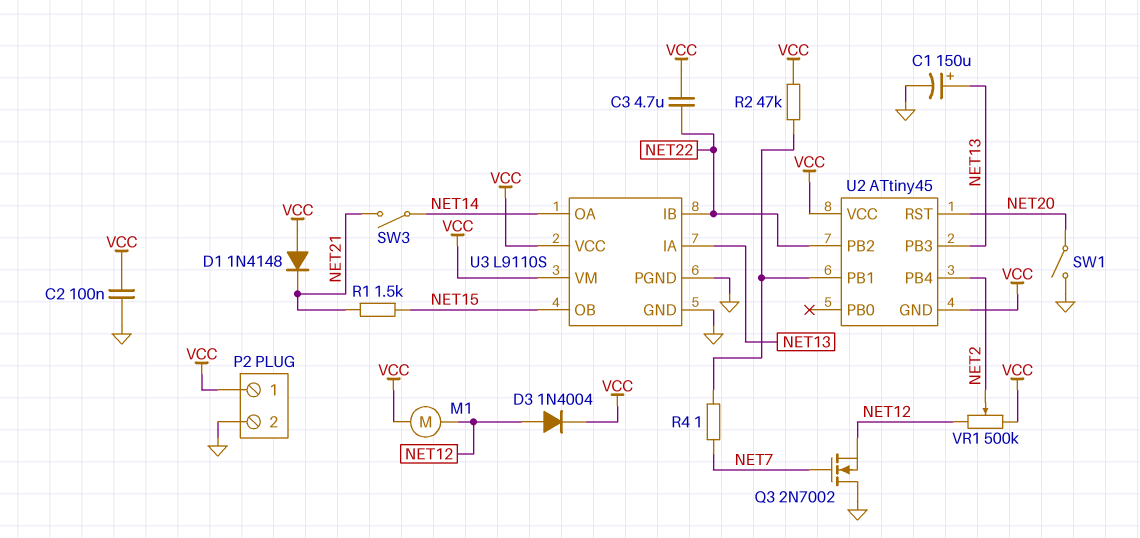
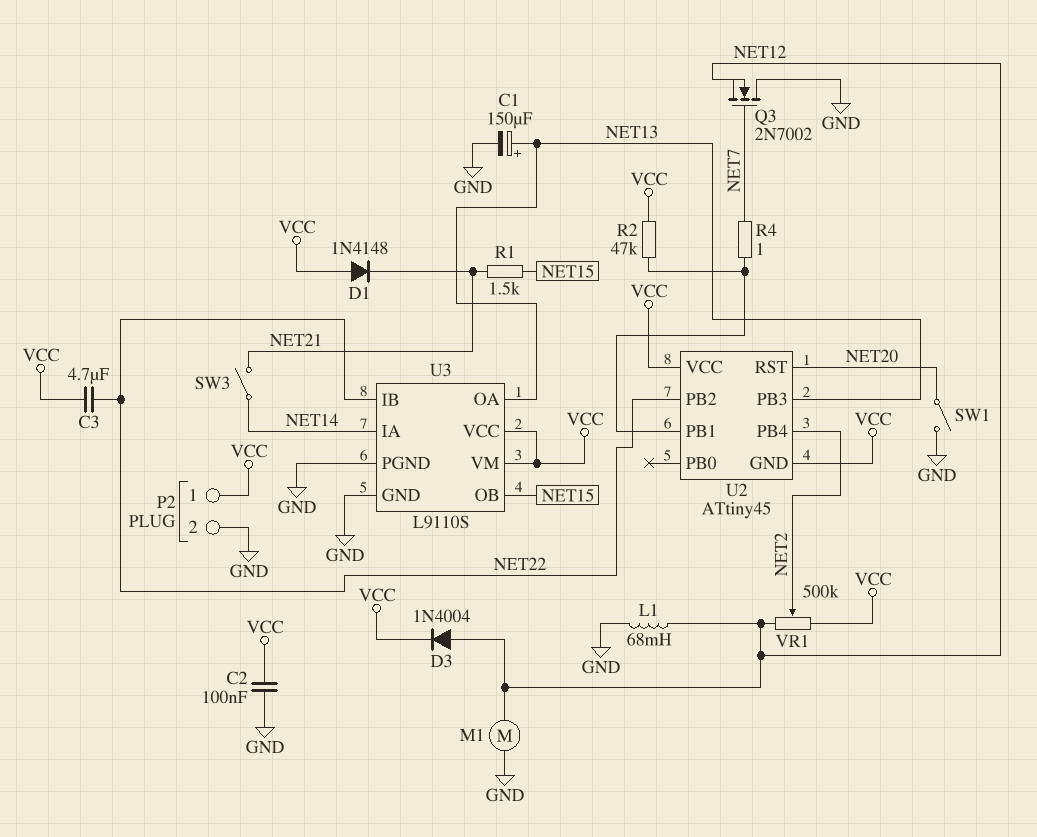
L1: none -> 68mH (GND, NET12)
M1: motor (NET12, VCC) -> motor (GND, NET12)
U3 pin IA: NET13 -> NET14
U3 pin OA: NET14 -> NET13

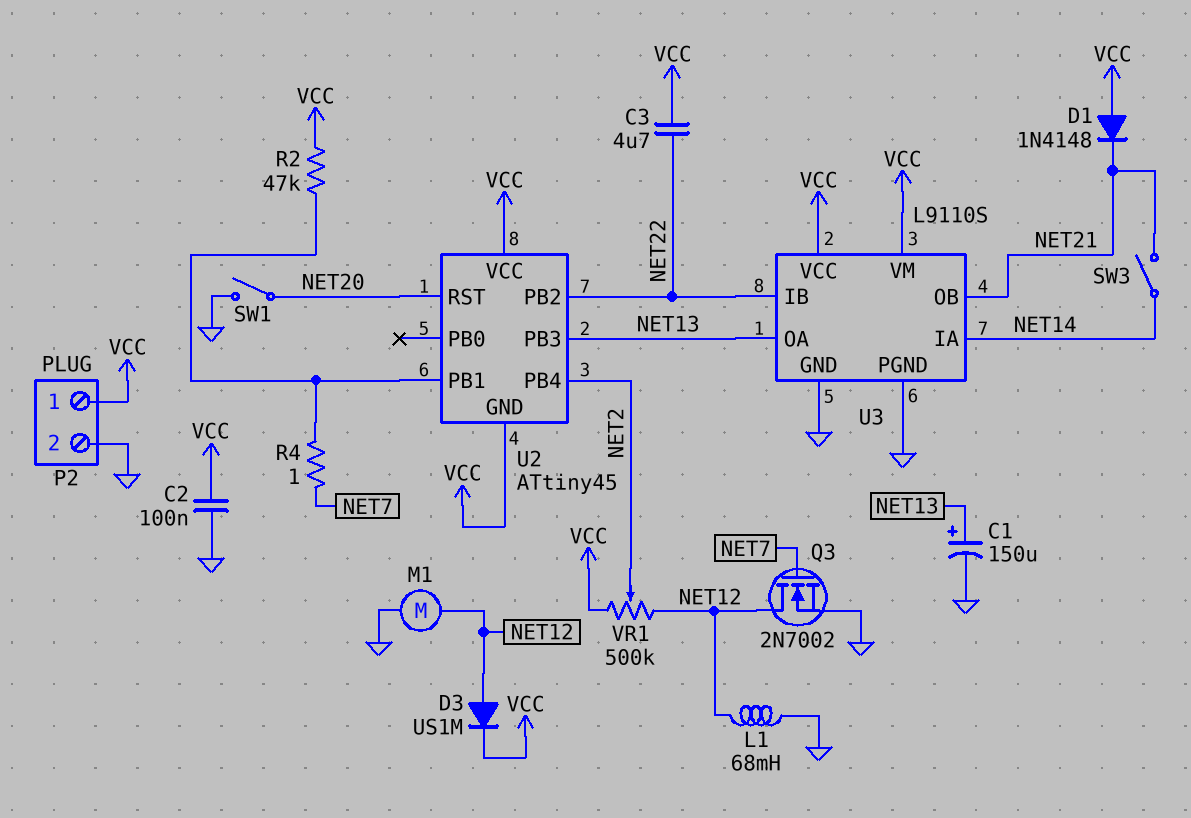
D3: diode 1N4004 (A NET12, K VCC) -> diode US1M (A NET12, K VCC)
Q3: NMOS 2N7002 (G NET7, D GND, S NET12) -> NMOS 2N7002 (G NET7, D NET12, S GND)
R1: 1.5k (NET15, NET21) -> none
U3 pin OB: NET15 -> NET21

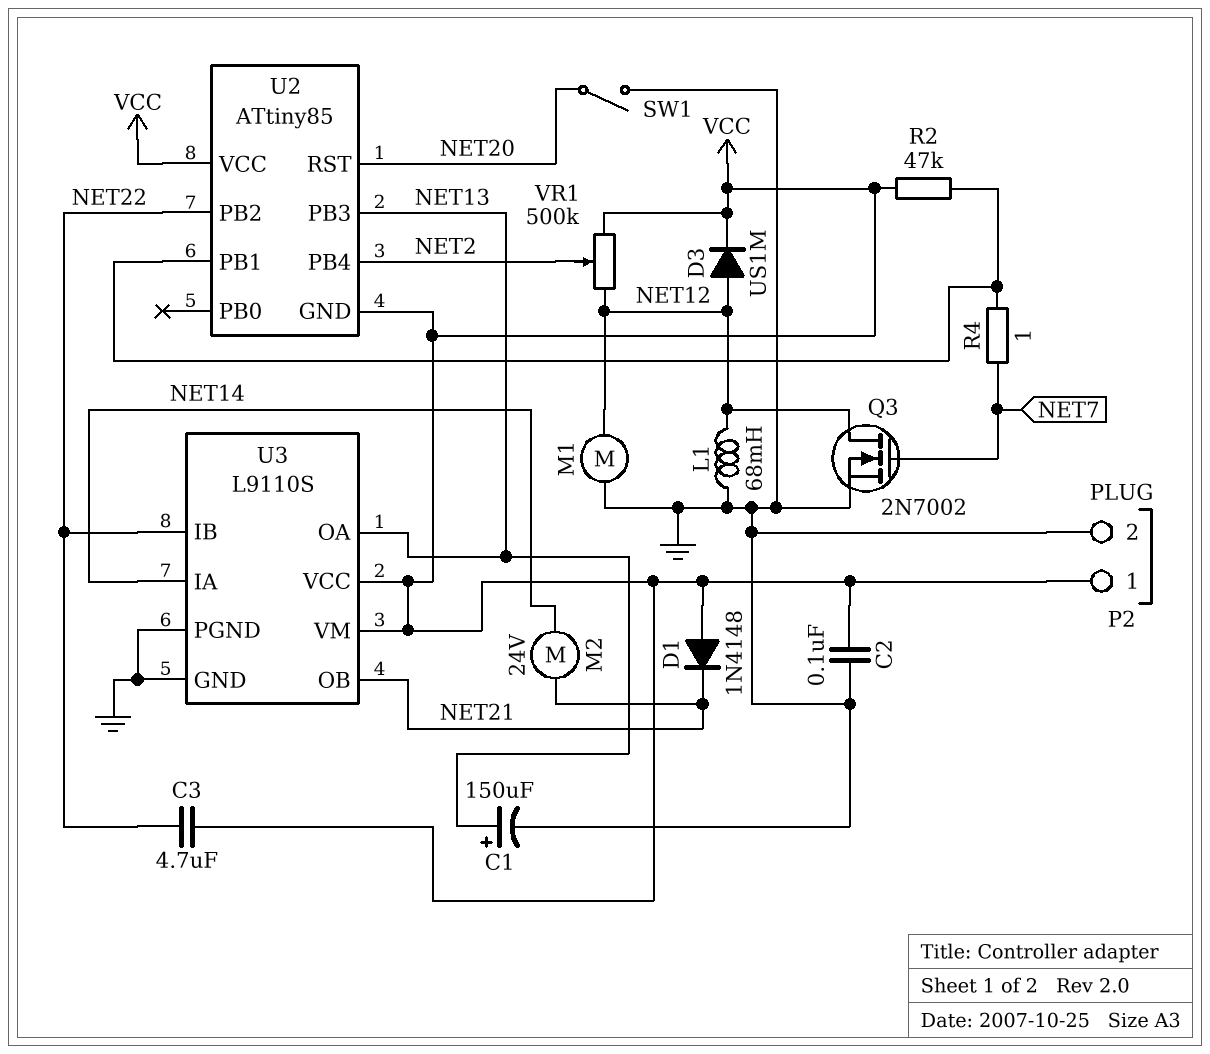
M2: none -> motor 24V (NET14, NET21)
SW3: switch (NET14, NET21) -> none
U2: ATtiny45 -> ATtiny85

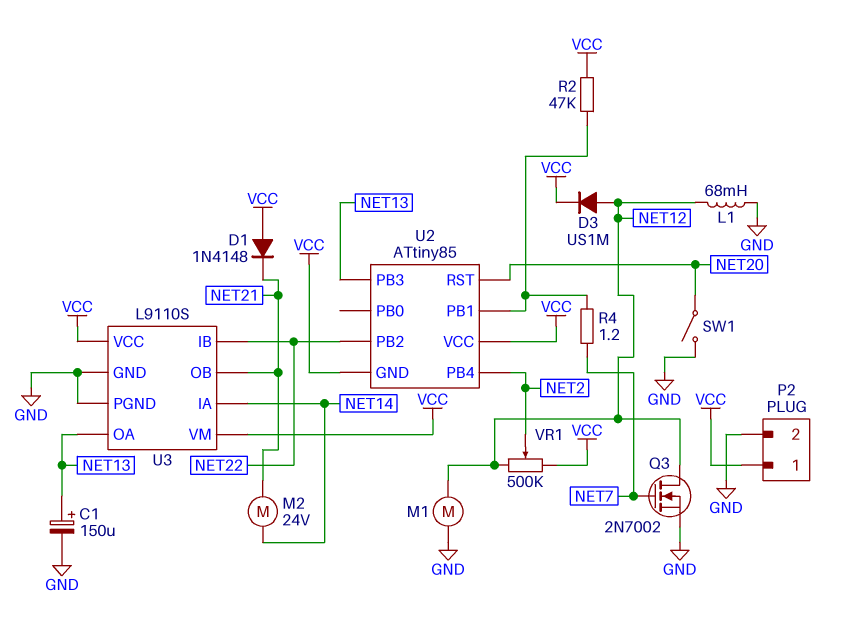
C2: 100nF (GND, VCC) -> none
C3: 4.7uF (NET22, VCC) -> none
R4: 1 (NET7, U2/PB1) -> 1.2 (NET7, U2/PB1)

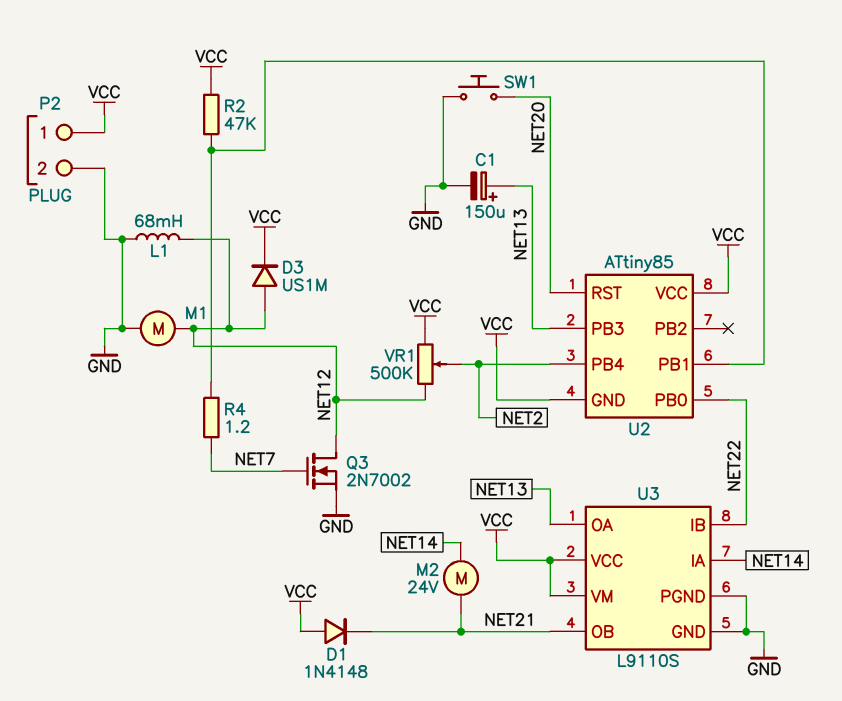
SW1: switch (GND, NET20) -> button (GND, NET20)
U2 pin PB0: none -> NET22
U2 pin PB2: NET22 -> none

